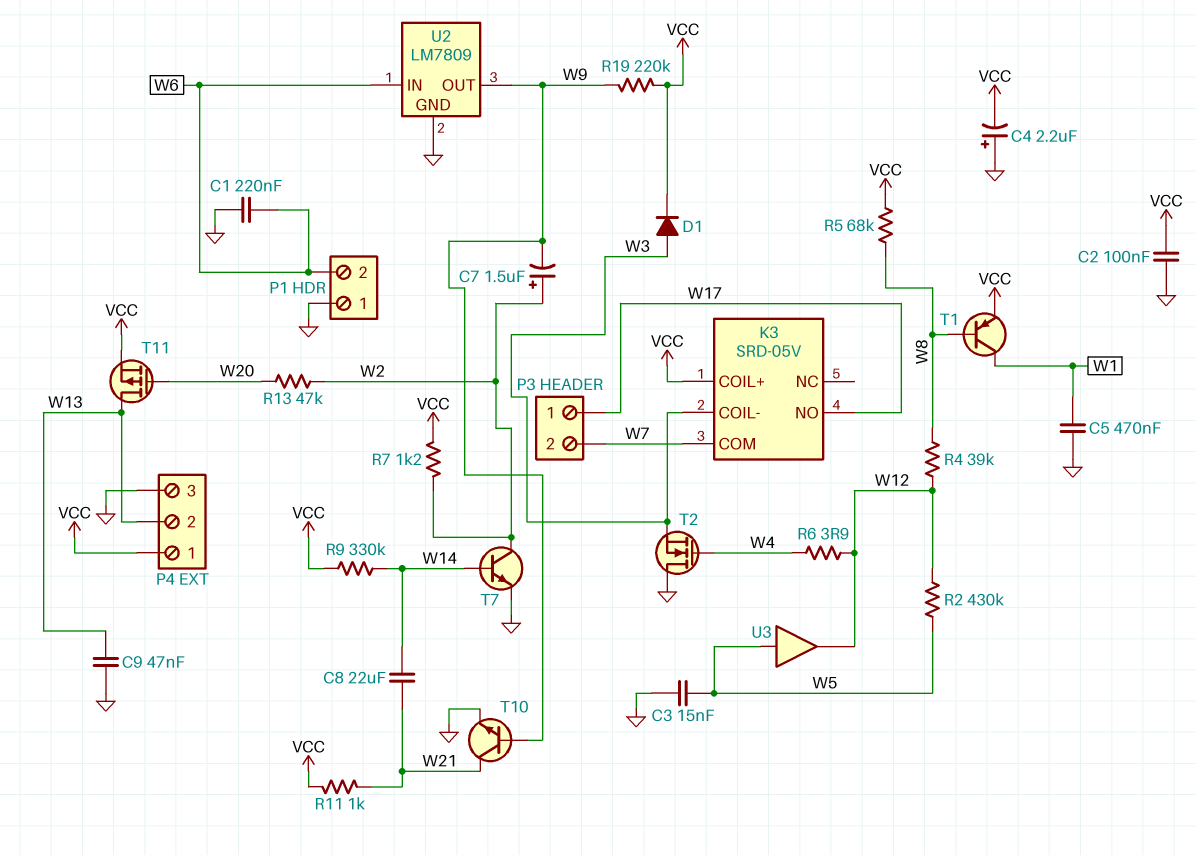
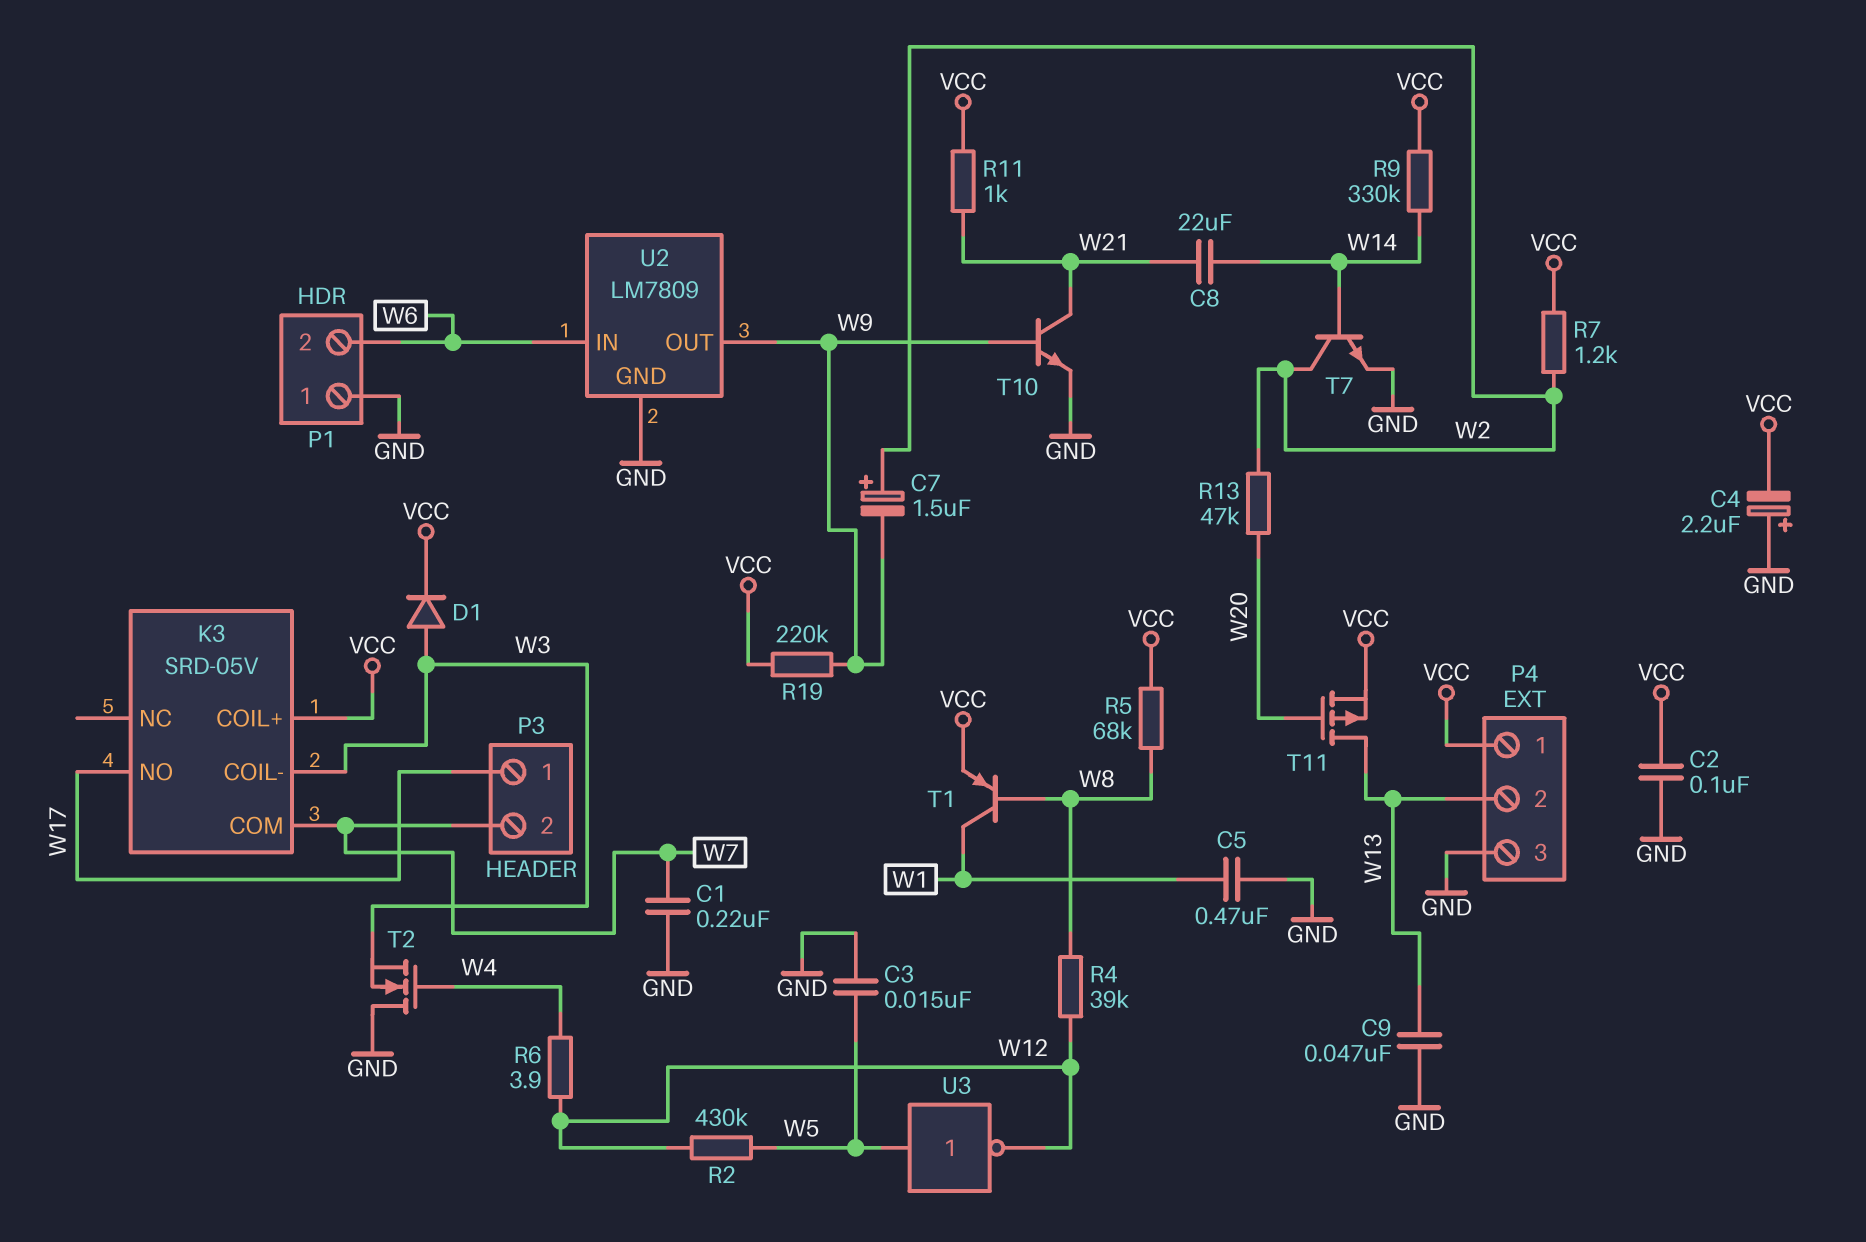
C1: 220nF (GND, W6) -> 220nF (GND, W7)
U3: buffer (in W5, out W12) -> NOT (in W5, out W12)

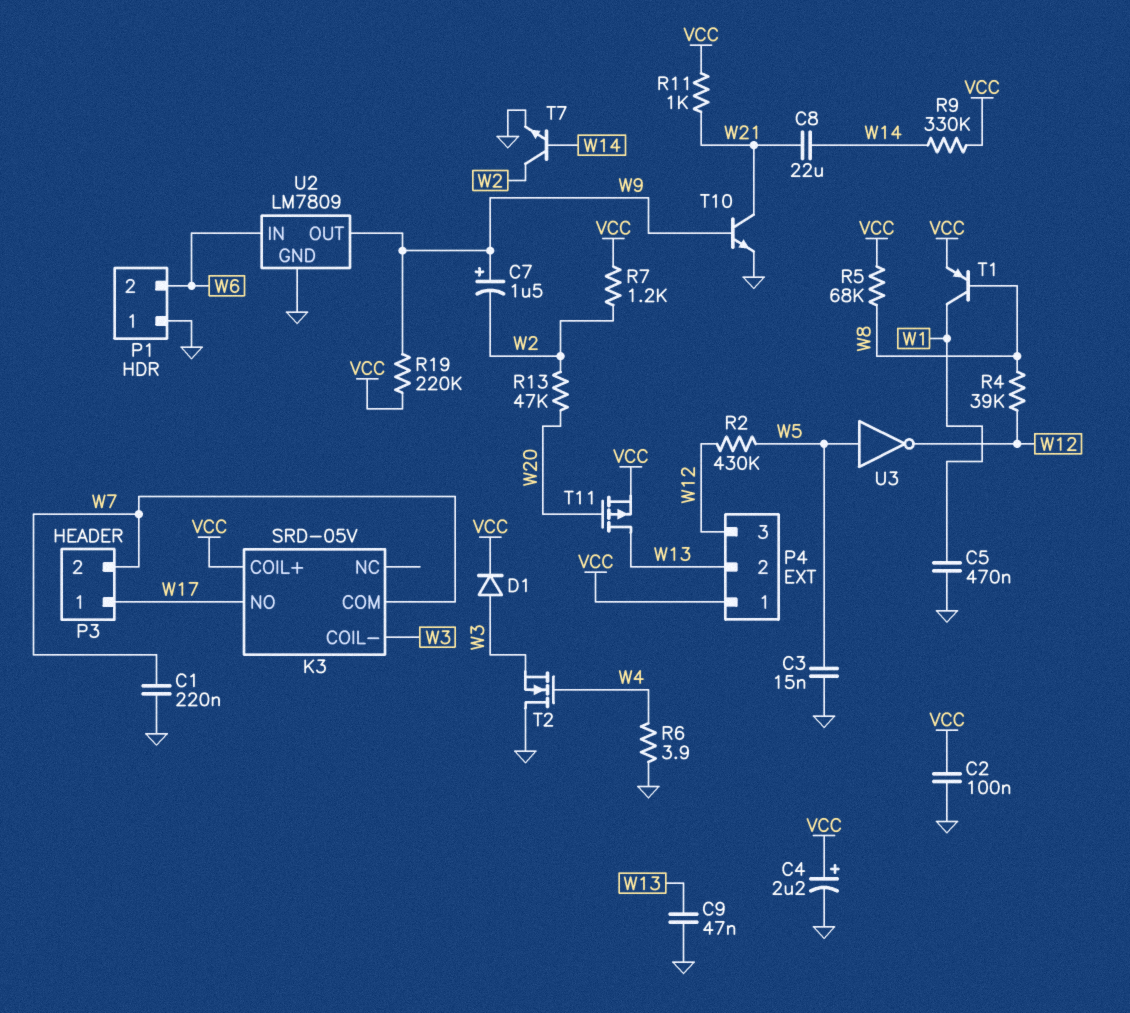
C4: 2.2uF (plus GND, minus VCC) -> 2.2uF (plus VCC, minus GND)
C7: 1.5uF (plus W2, minus W9) -> 1.5uF (plus W9, minus W2)
P4 pin 3: GND -> W12
R6: 3.9 (W4, W12) -> 3.9 (GND, W4)

